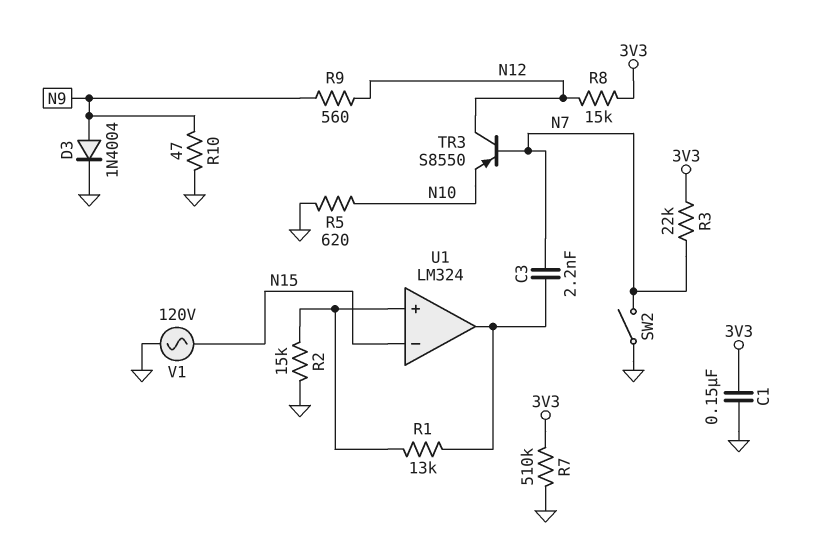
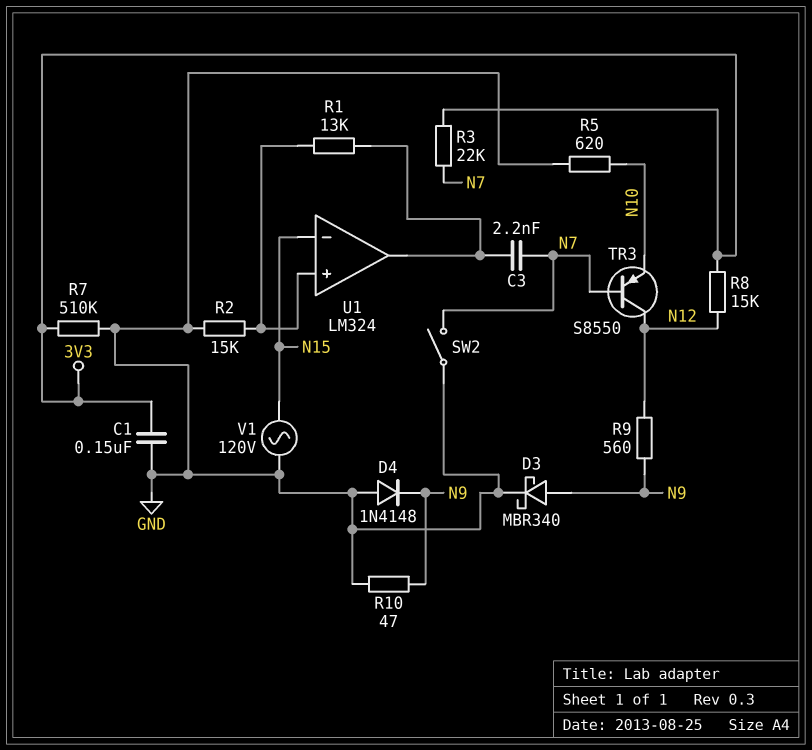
D3: diode 1N4004 (A N9, K GND) -> schottky MBR340 (A N9, K GND)
D4: none -> diode 1N4148 (A GND, K N9)

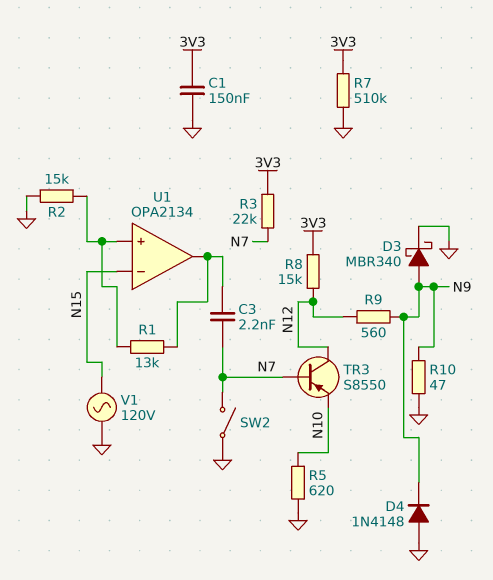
U1: LM324 -> OPA2134

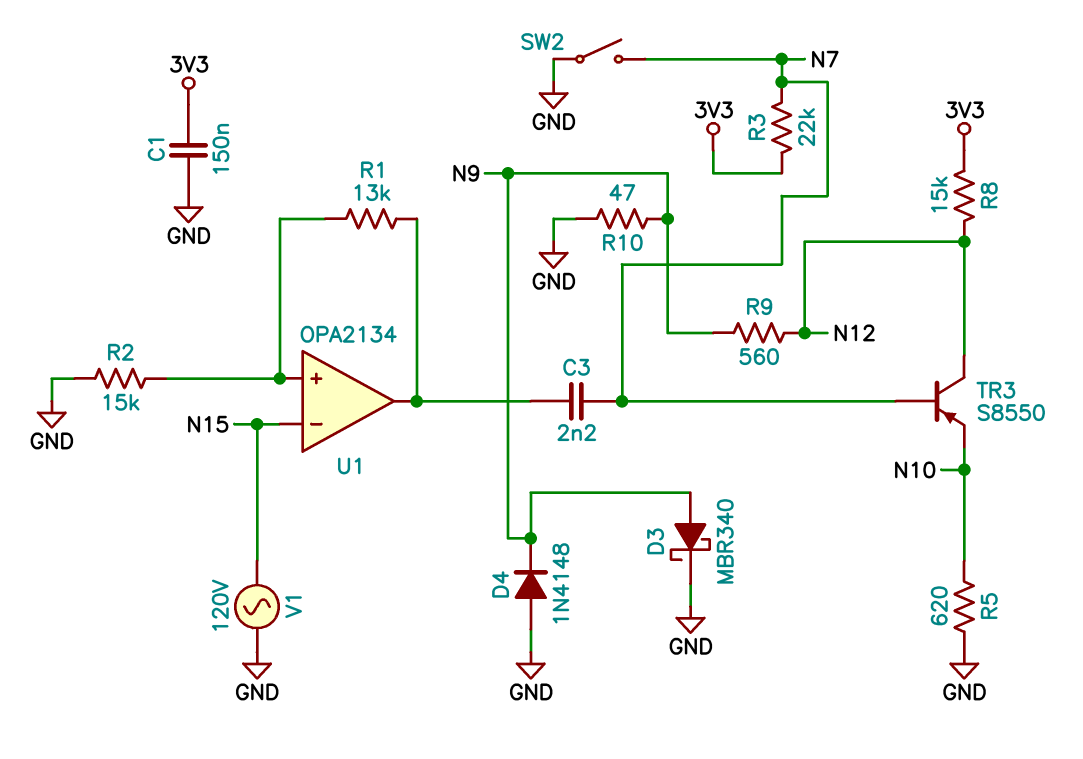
R7: 510k (3V3, GND) -> none

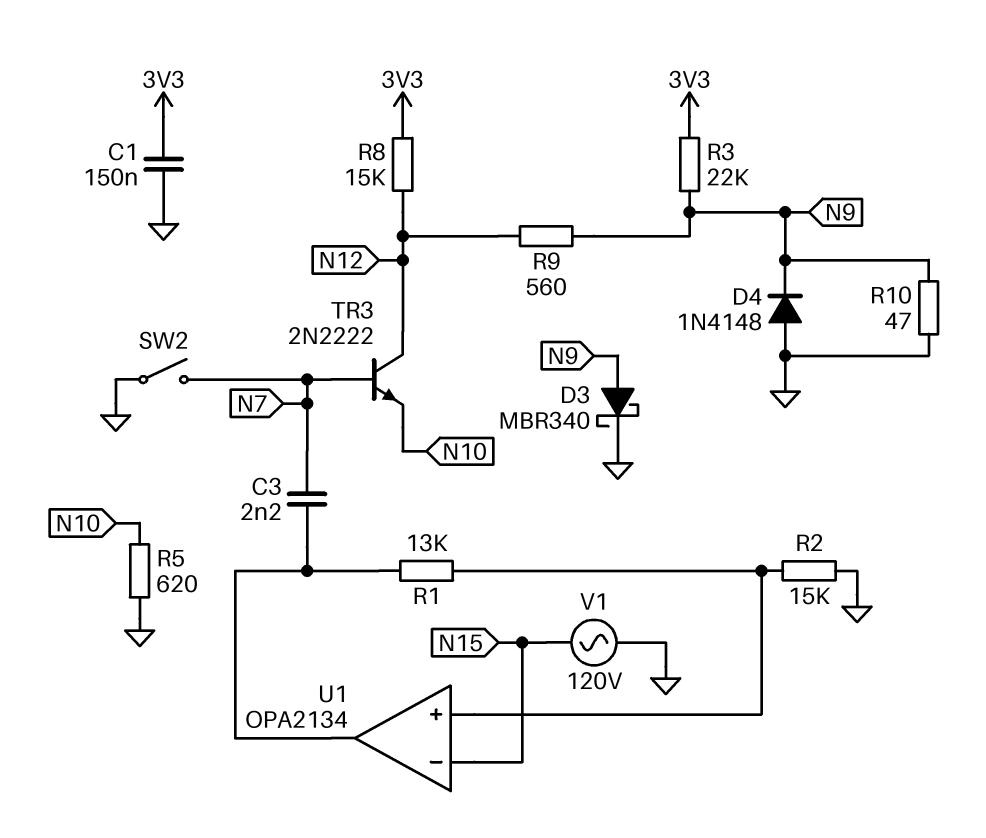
R3: 22k (3V3, N7) -> 22k (3V3, N9)
TR3: PNP S8550 (B N7, C N12, E N10) -> NPN 2N2222 (B N7, C N12, E N10)

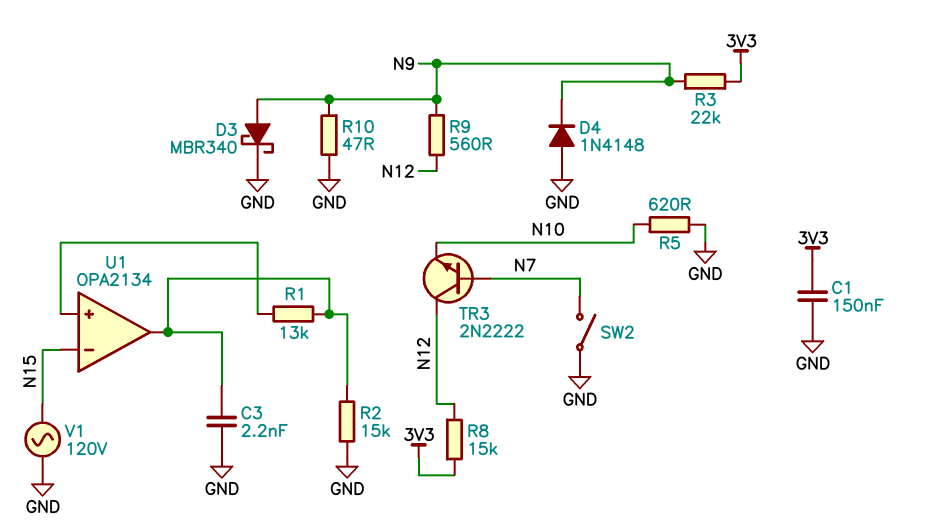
C3: 2.2nF (N7, U1/out) -> 2.2nF (GND, U1/out)
R2: 15k (GND, U1/in+) -> 15k (GND, U1/out)

